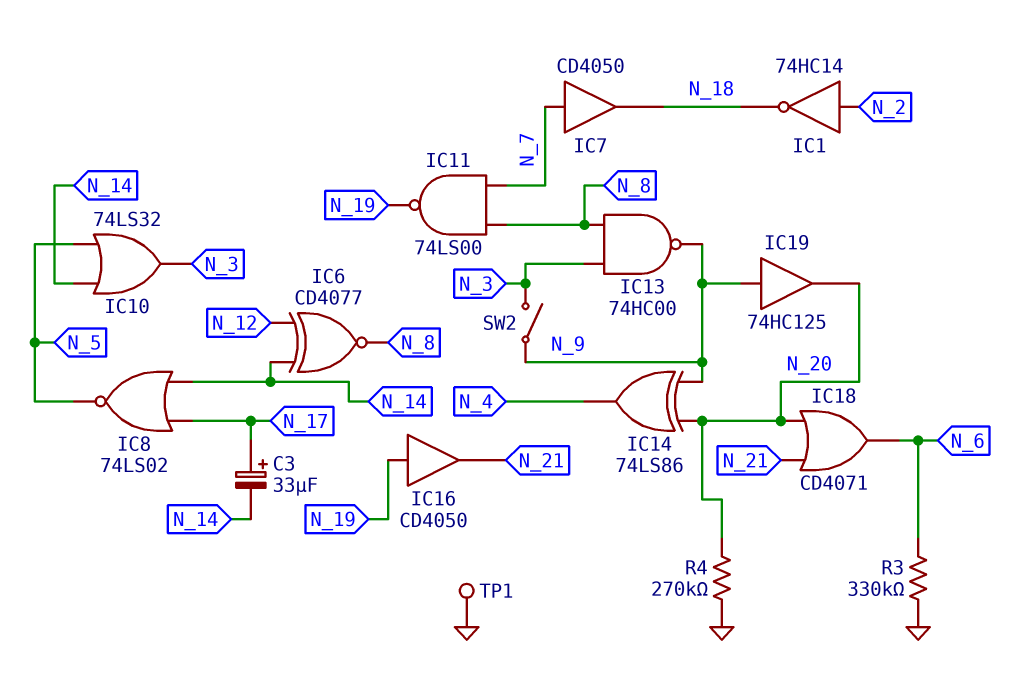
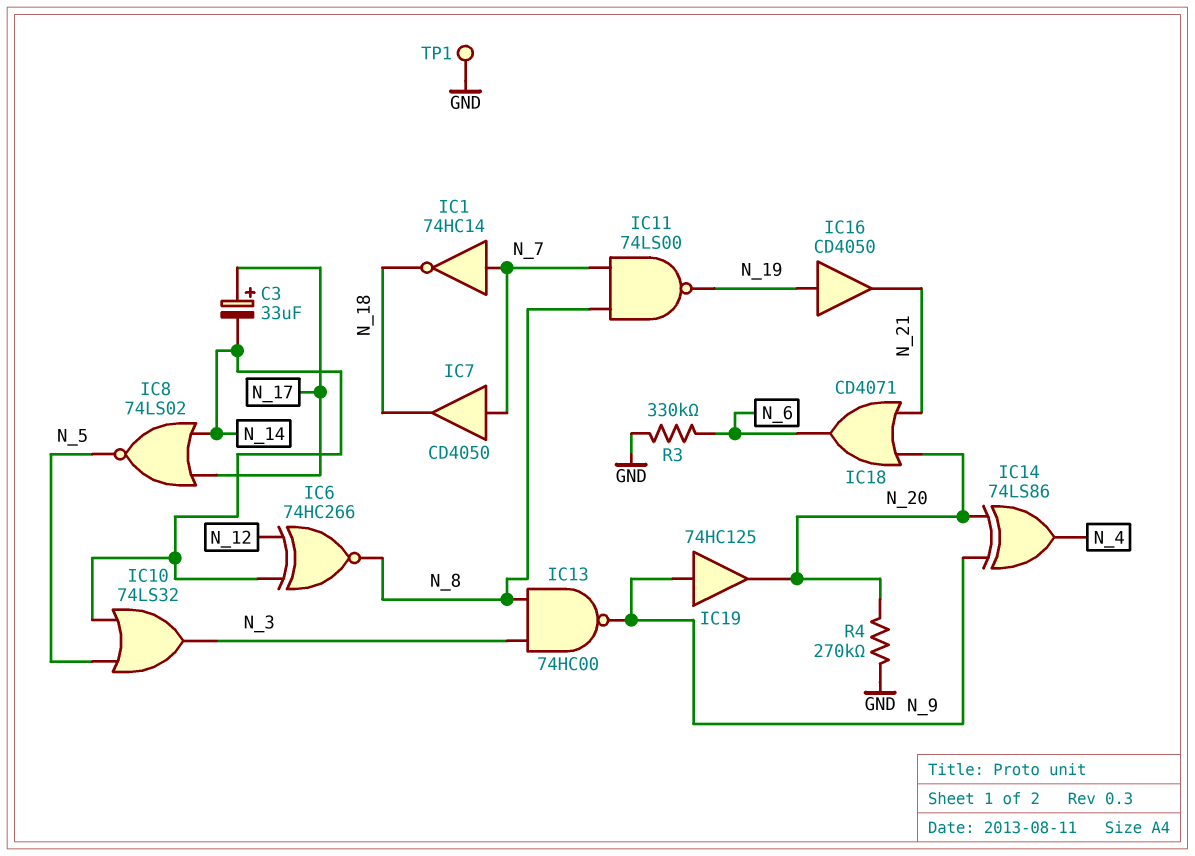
IC1: NOT 74HC14 (in N_2, out N_18) -> NOT 74HC14 (in N_7, out N_18)
IC6: XNOR CD4077 (in N_12, in N_14, out N_8) -> XNOR 74HC266 (in N_12, in N_14, out N_8)
SW2: switch (N_3, N_9) -> none

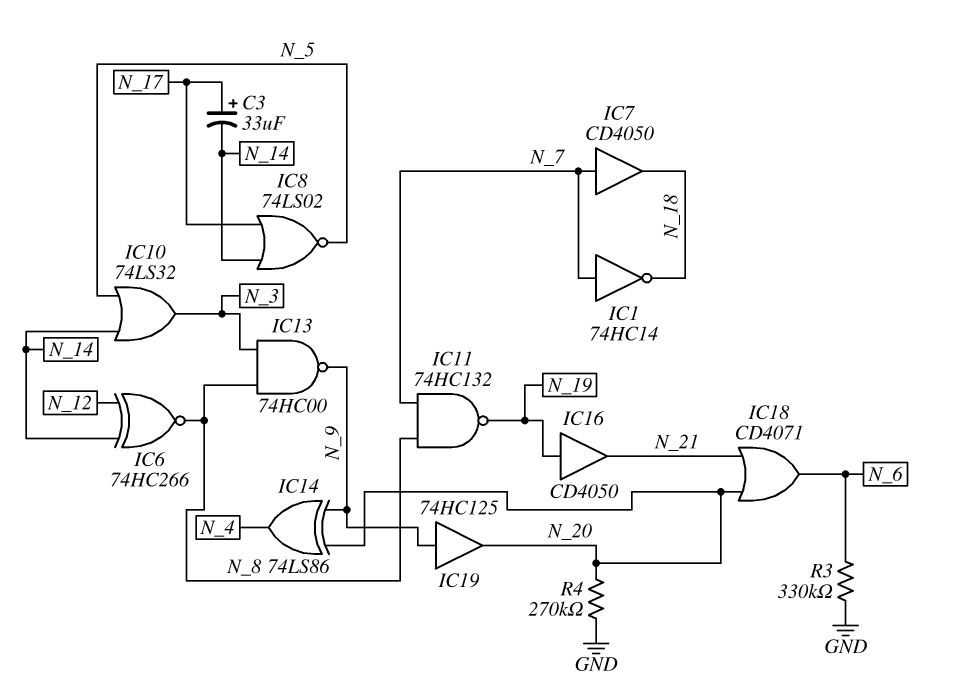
IC11: NAND 74LS00 (in N_7, in N_8, out N_19) -> NAND 74HC132 (in N_7, in N_8, out N_19)
TP1: test point (GND) -> none

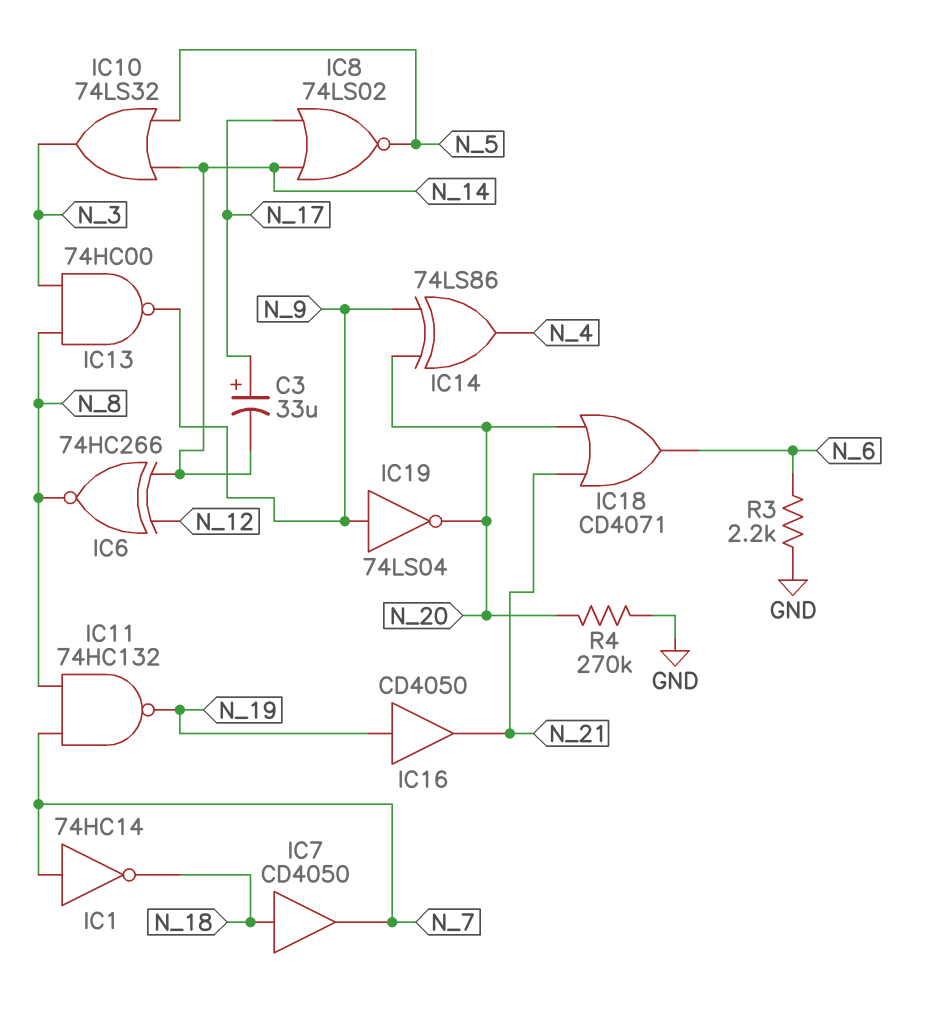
IC7: buffer CD4050 (in N_7, out N_18) -> buffer CD4050 (in N_18, out N_7)
IC19: buffer 74HC125 (in N_9, out N_20) -> NOT 74LS04 (in N_9, out N_20)
R3: 330k (GND, N_6) -> 2.2k (GND, N_6)

